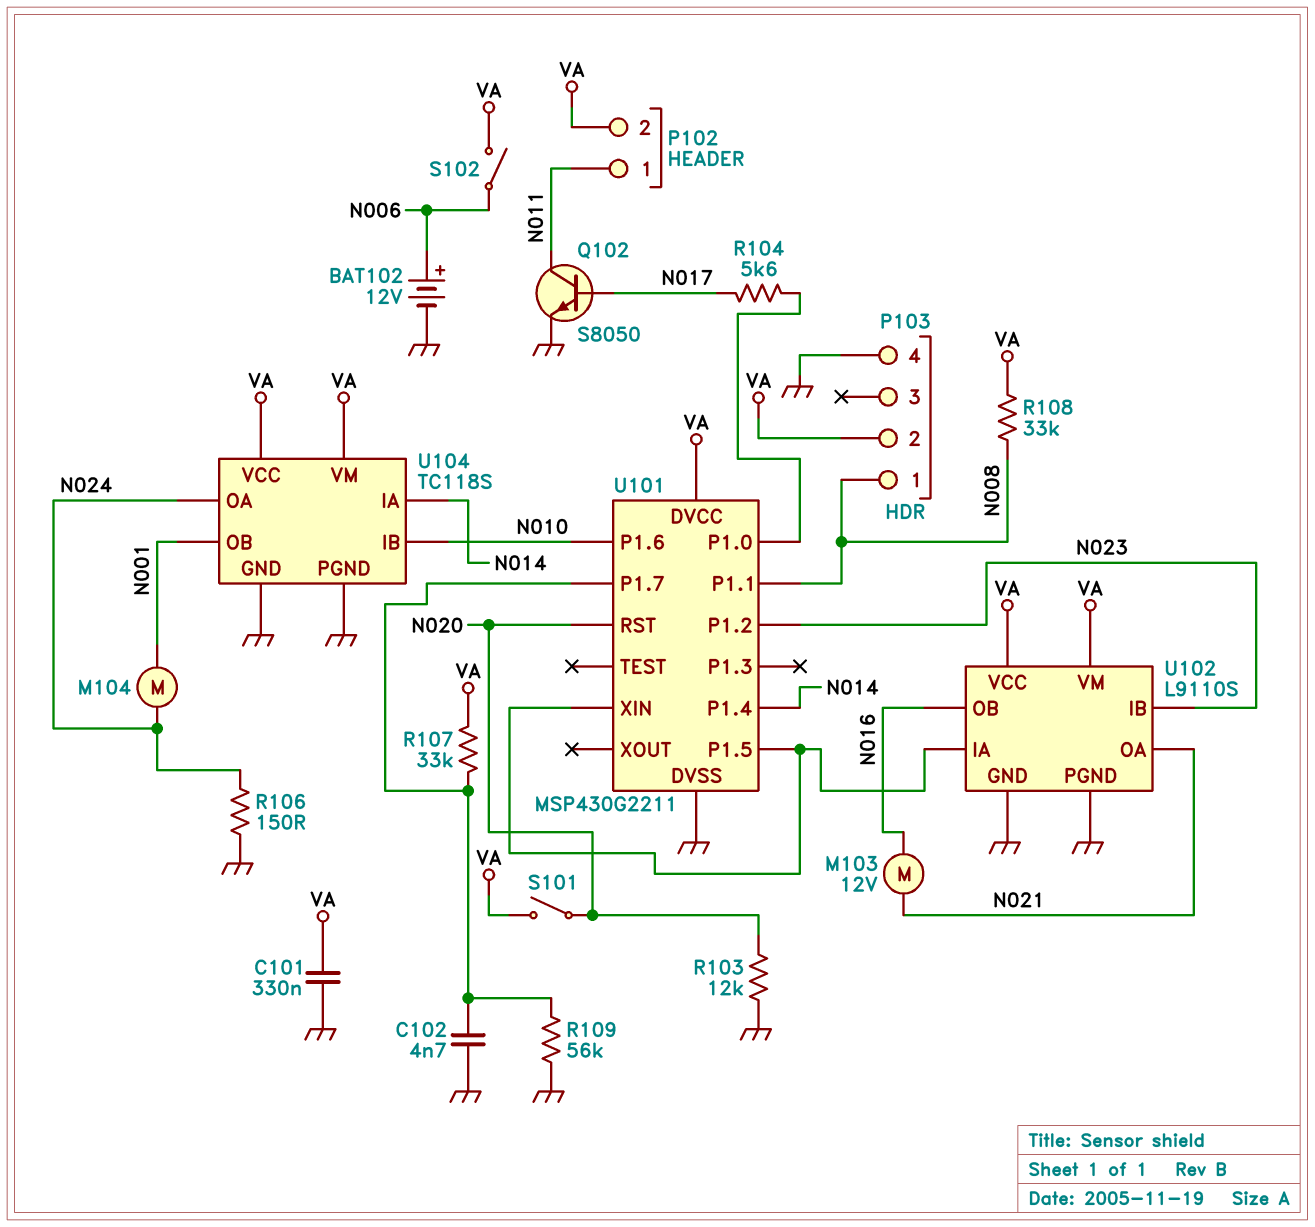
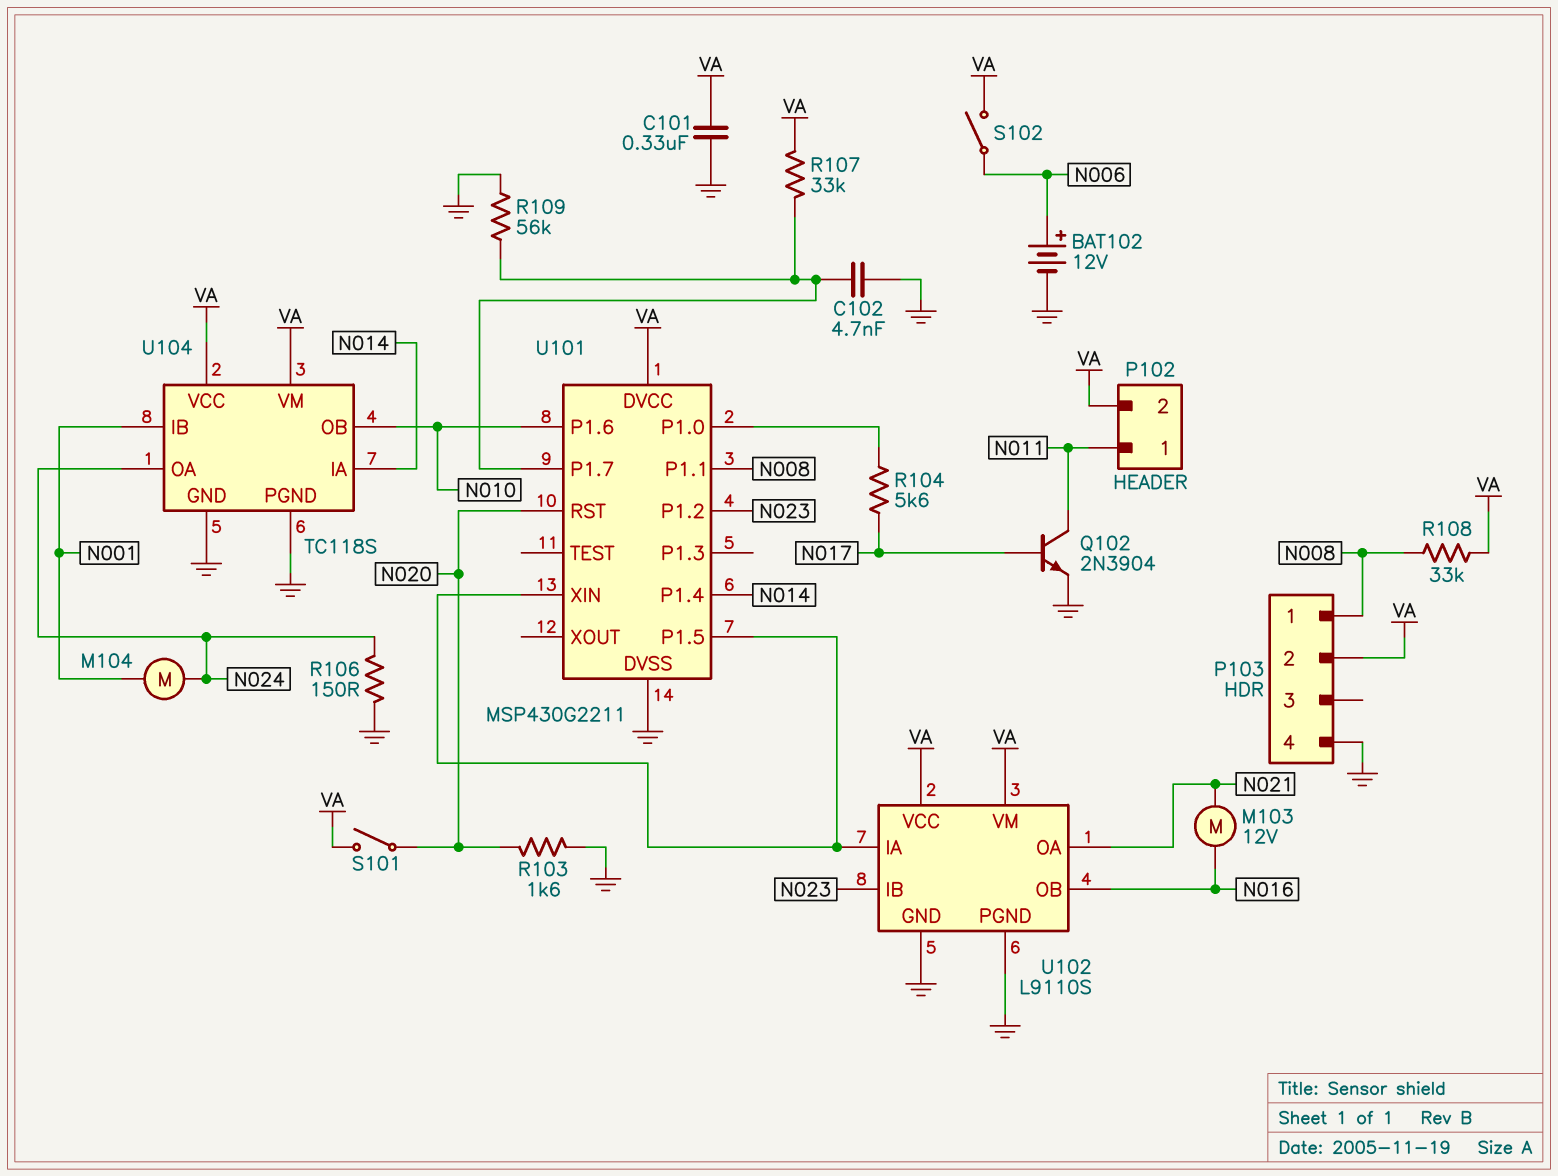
Q102: NPN S8050 (B N017, C N011, E GND) -> NPN 2N3904 (B N017, C N011, E GND)
R103: 12k (GND, N020) -> 1.6k (GND, N020)
U104 pin IB: N010 -> N001
U104 pin OB: N001 -> N010

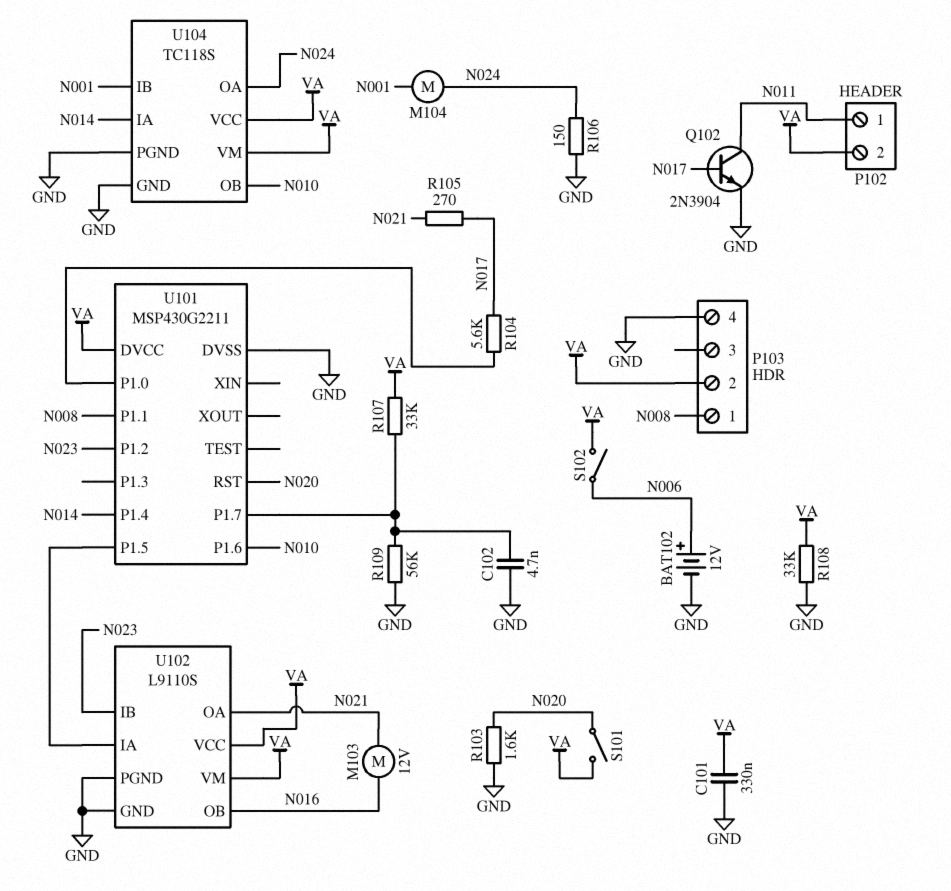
R105: none -> 270 (N017, N021)
R108: 33k (N008, VA) -> 33k (GND, VA)
U101 pin XIN: U101/P1.5 -> none

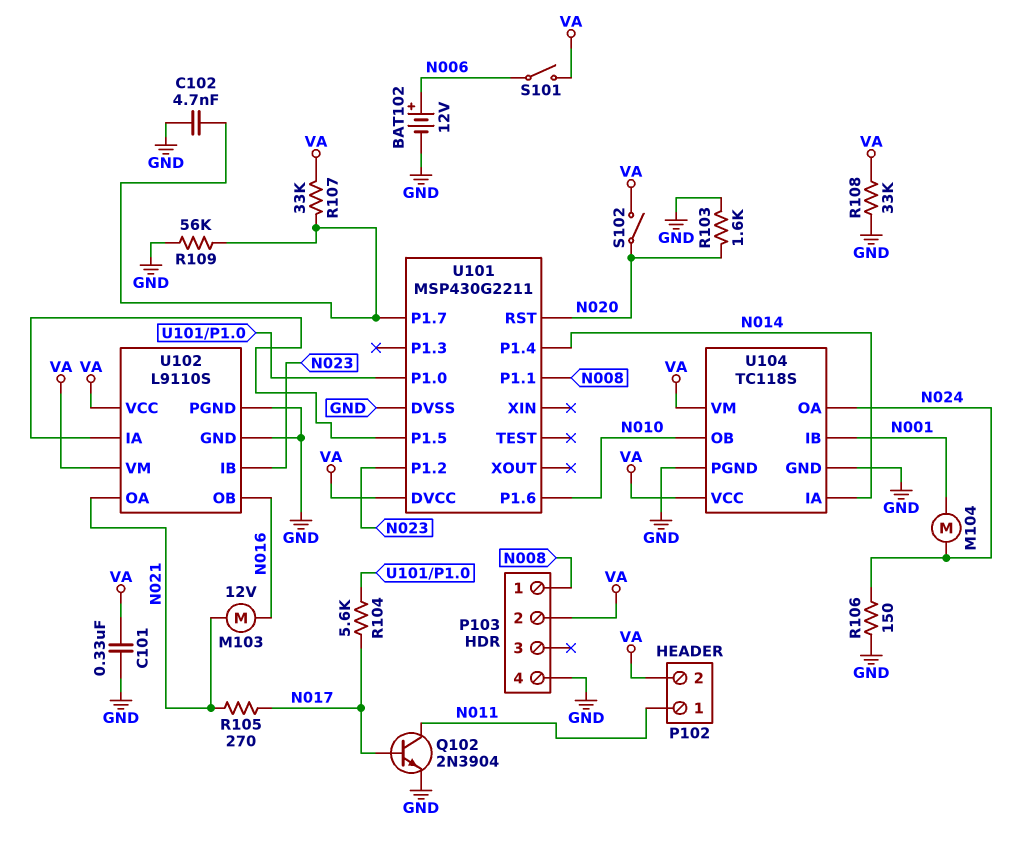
S101: switch (N020, VA) -> switch (N006, VA)
S102: switch (N006, VA) -> switch (N020, VA)

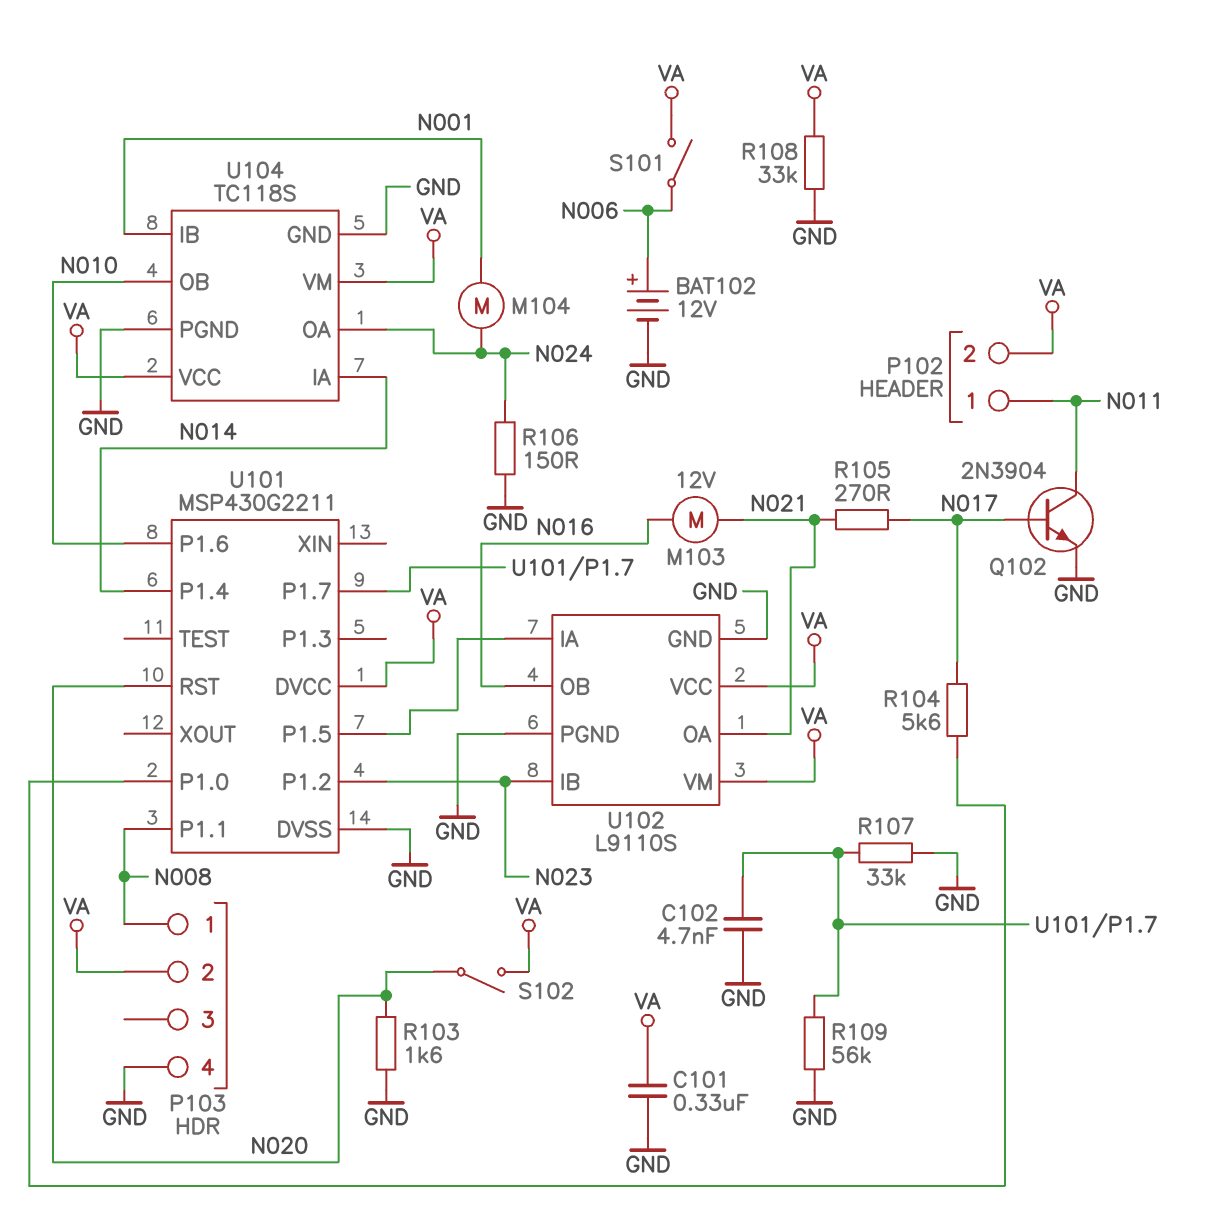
R107: 33k (U101/P1.7, VA) -> 33k (GND, U101/P1.7)

